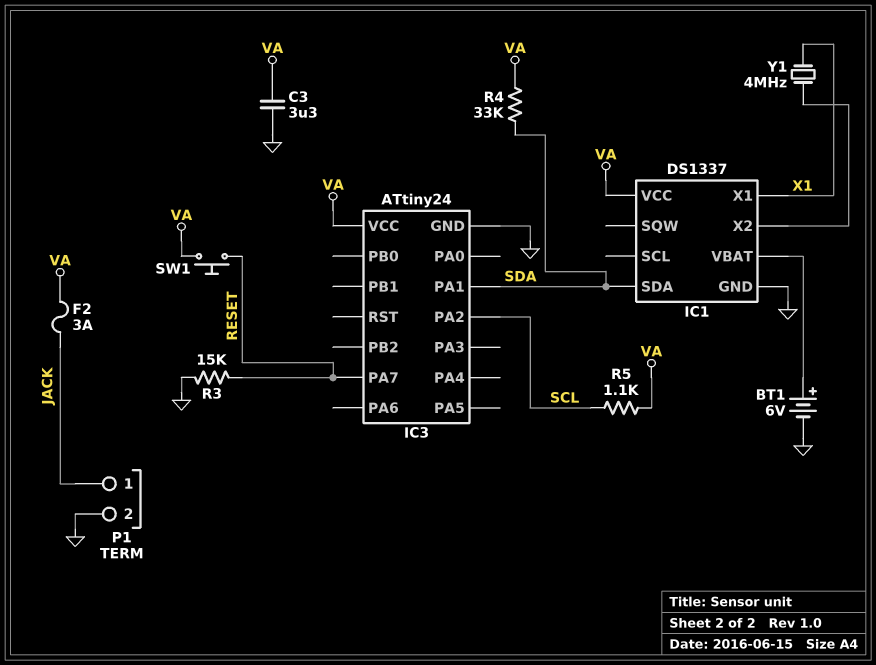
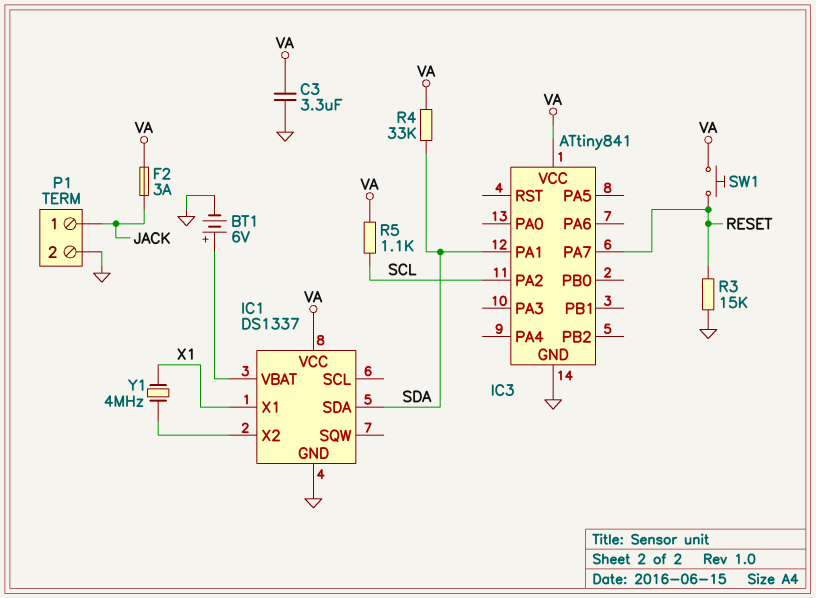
IC3: ATtiny24 -> ATtiny841

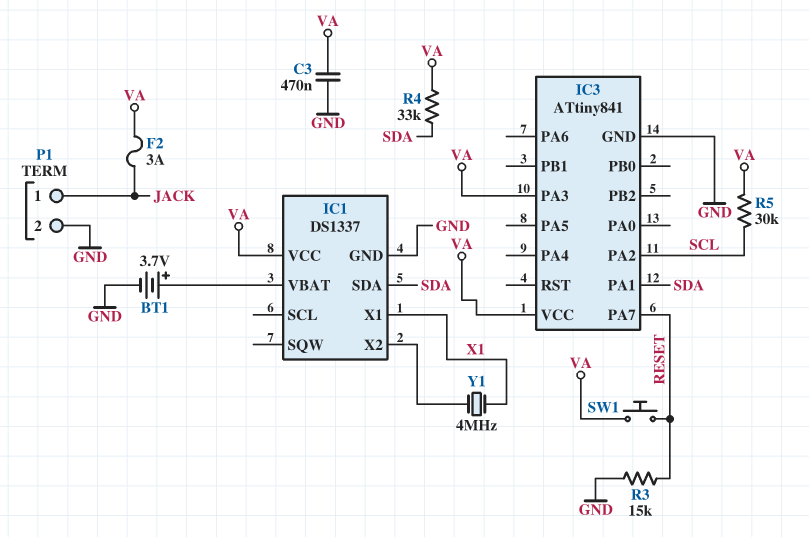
BT1: 6V (plus IC1/VBAT, minus GND) -> 3.7V (plus IC1/VBAT, minus GND)
C3: 3.3uF (GND, VA) -> 470nF (GND, VA)
IC3 pin PA3: none -> VA
R5: 1.1k (SCL, VA) -> 30k (SCL, VA)

